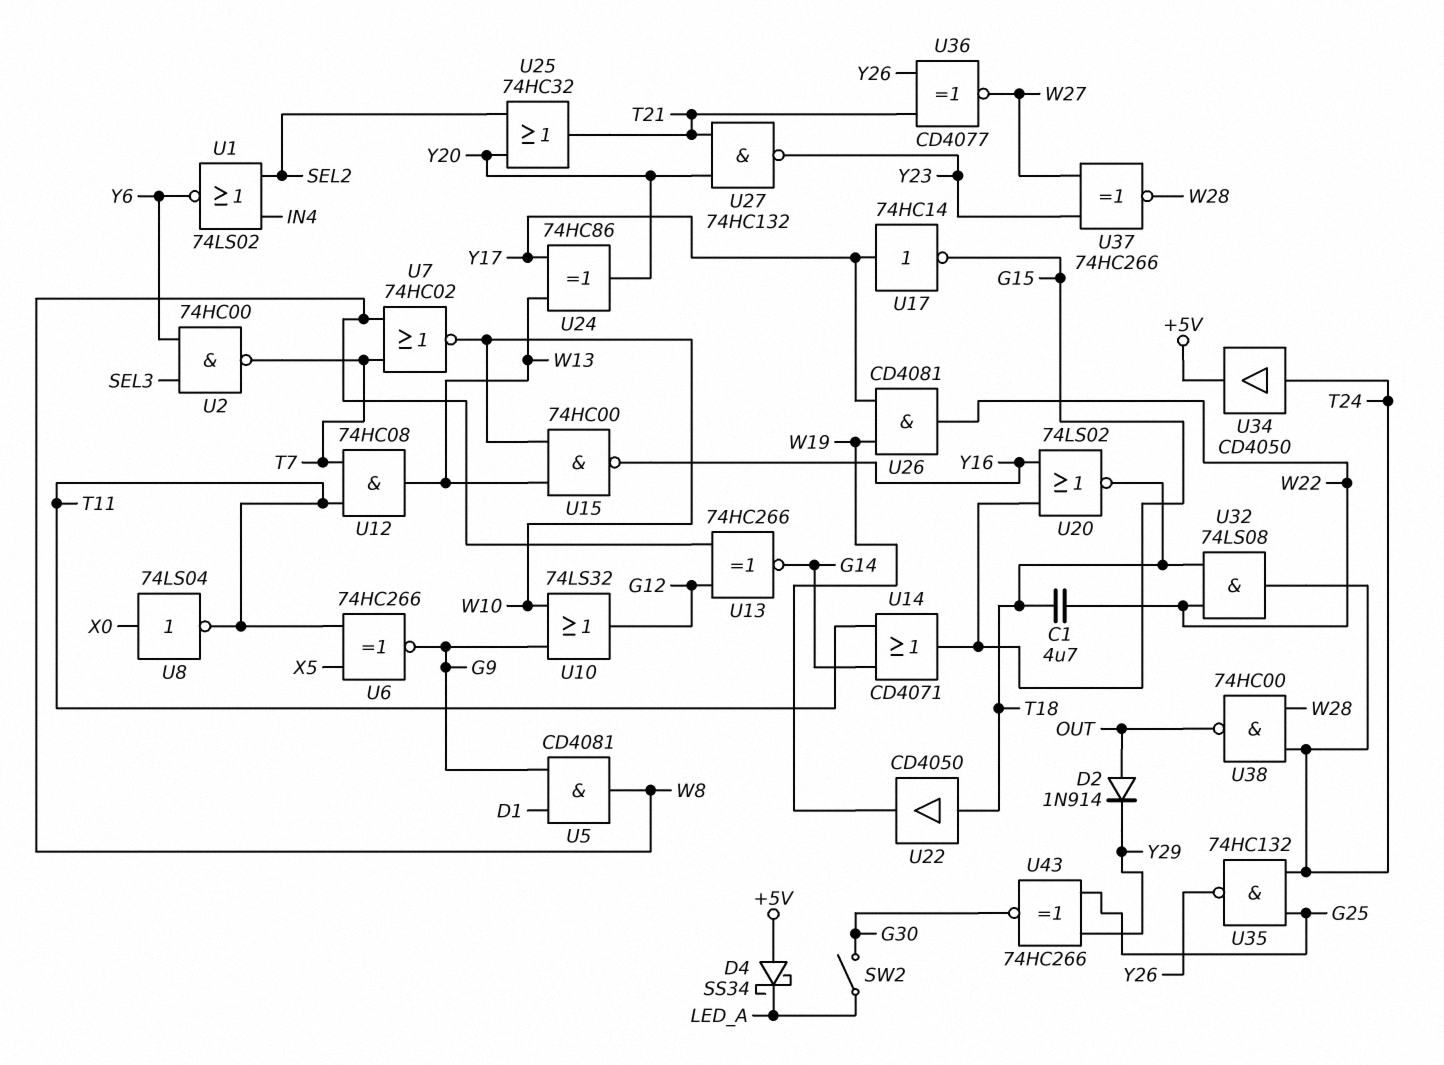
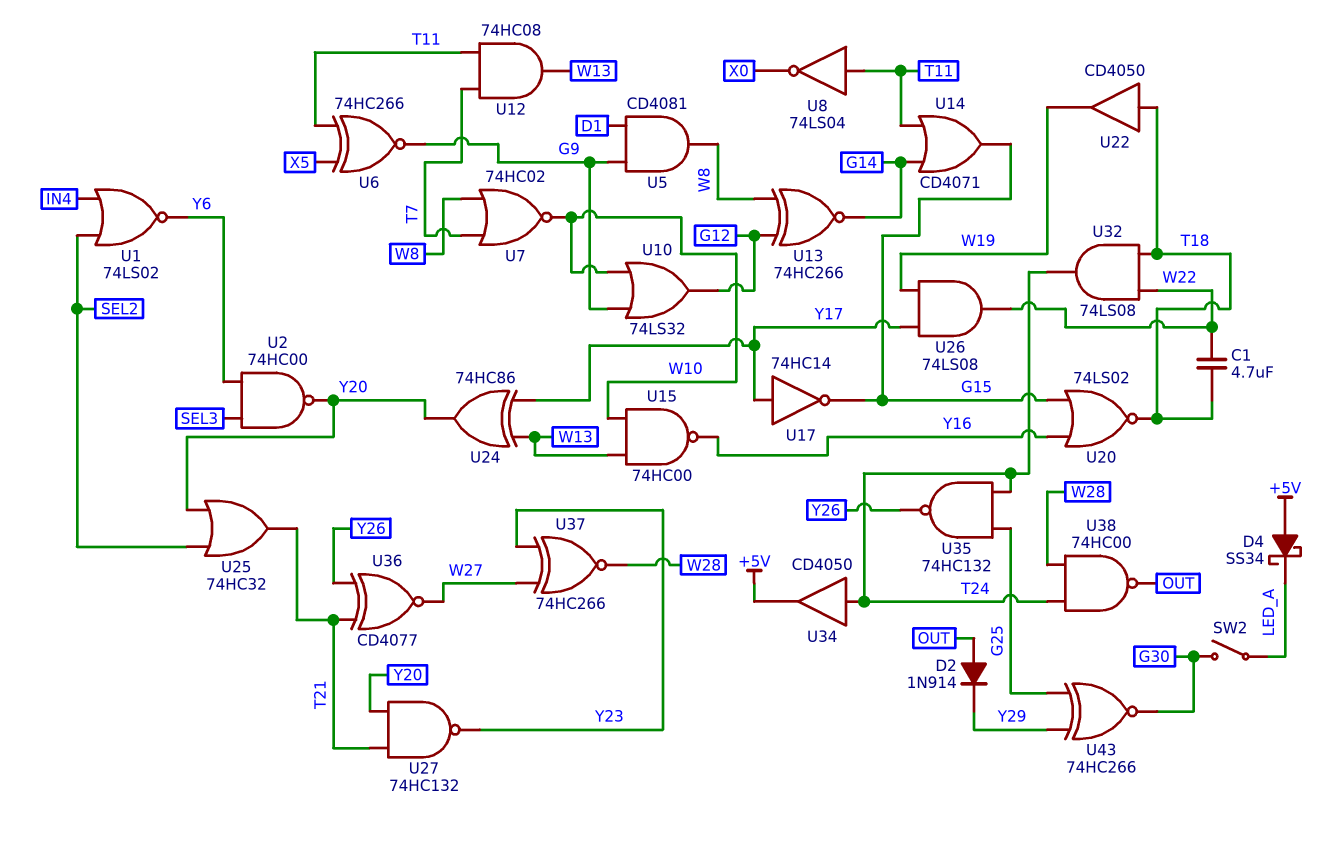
U2: NAND 74HC00 (in SEL3, in Y6, out T7) -> NAND 74HC00 (in SEL3, in Y6, out Y20)
U8: NOT 74LS04 (in X0, out T11) -> NOT 74LS04 (in T11, out X0)
U26: AND CD4081 (in W19, in Y17, out W22) -> AND 74LS08 (in W19, in Y17, out W22)

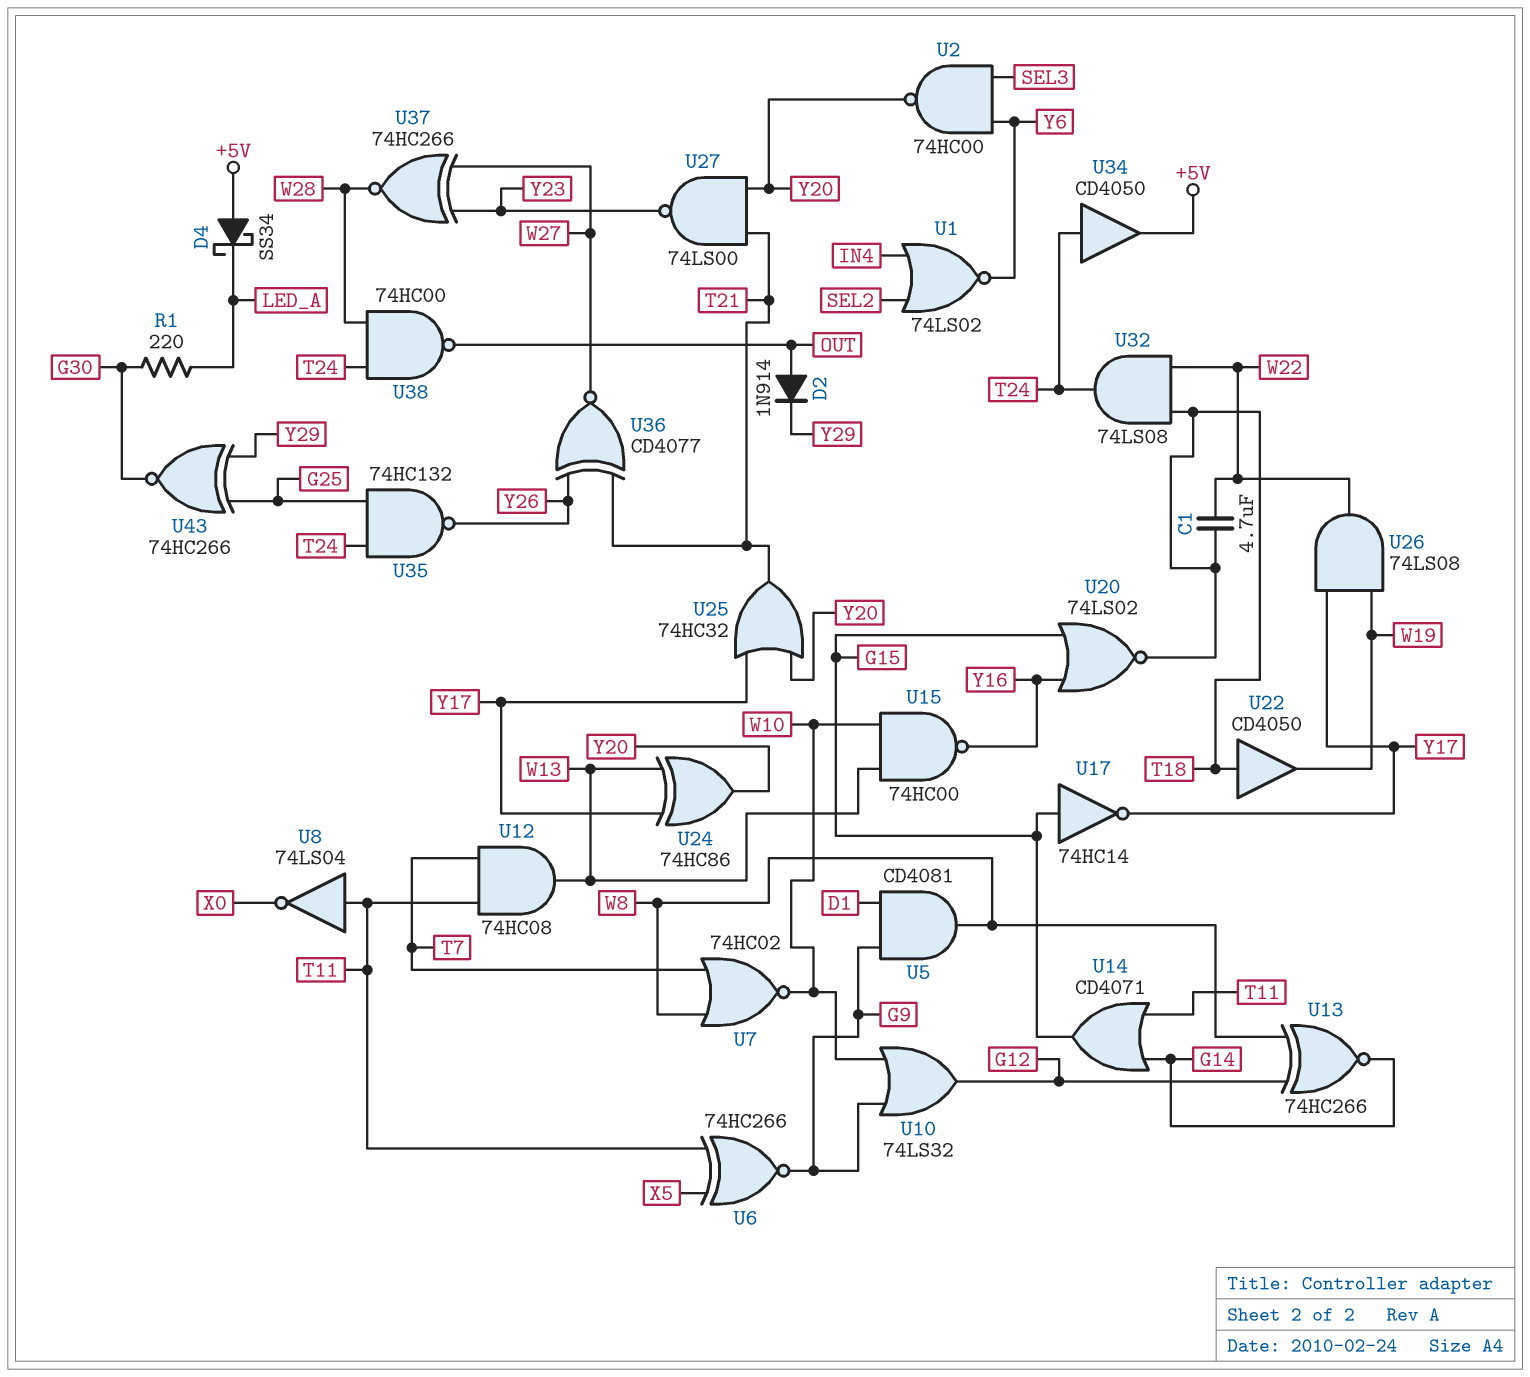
R1: none -> 220 (G30, LED_A)
SW2: switch (G30, LED_A) -> none
U17: NOT 74HC14 (in Y17, out G15) -> NOT 74HC14 (in G15, out Y17)
U25: OR 74HC32 (in SEL2, in Y20, out T21) -> OR 74HC32 (in Y17, in Y20, out T21)
U27: NAND 74HC132 (in T21, in Y20, out Y23) -> NAND 74LS00 (in T21, in Y20, out Y23)

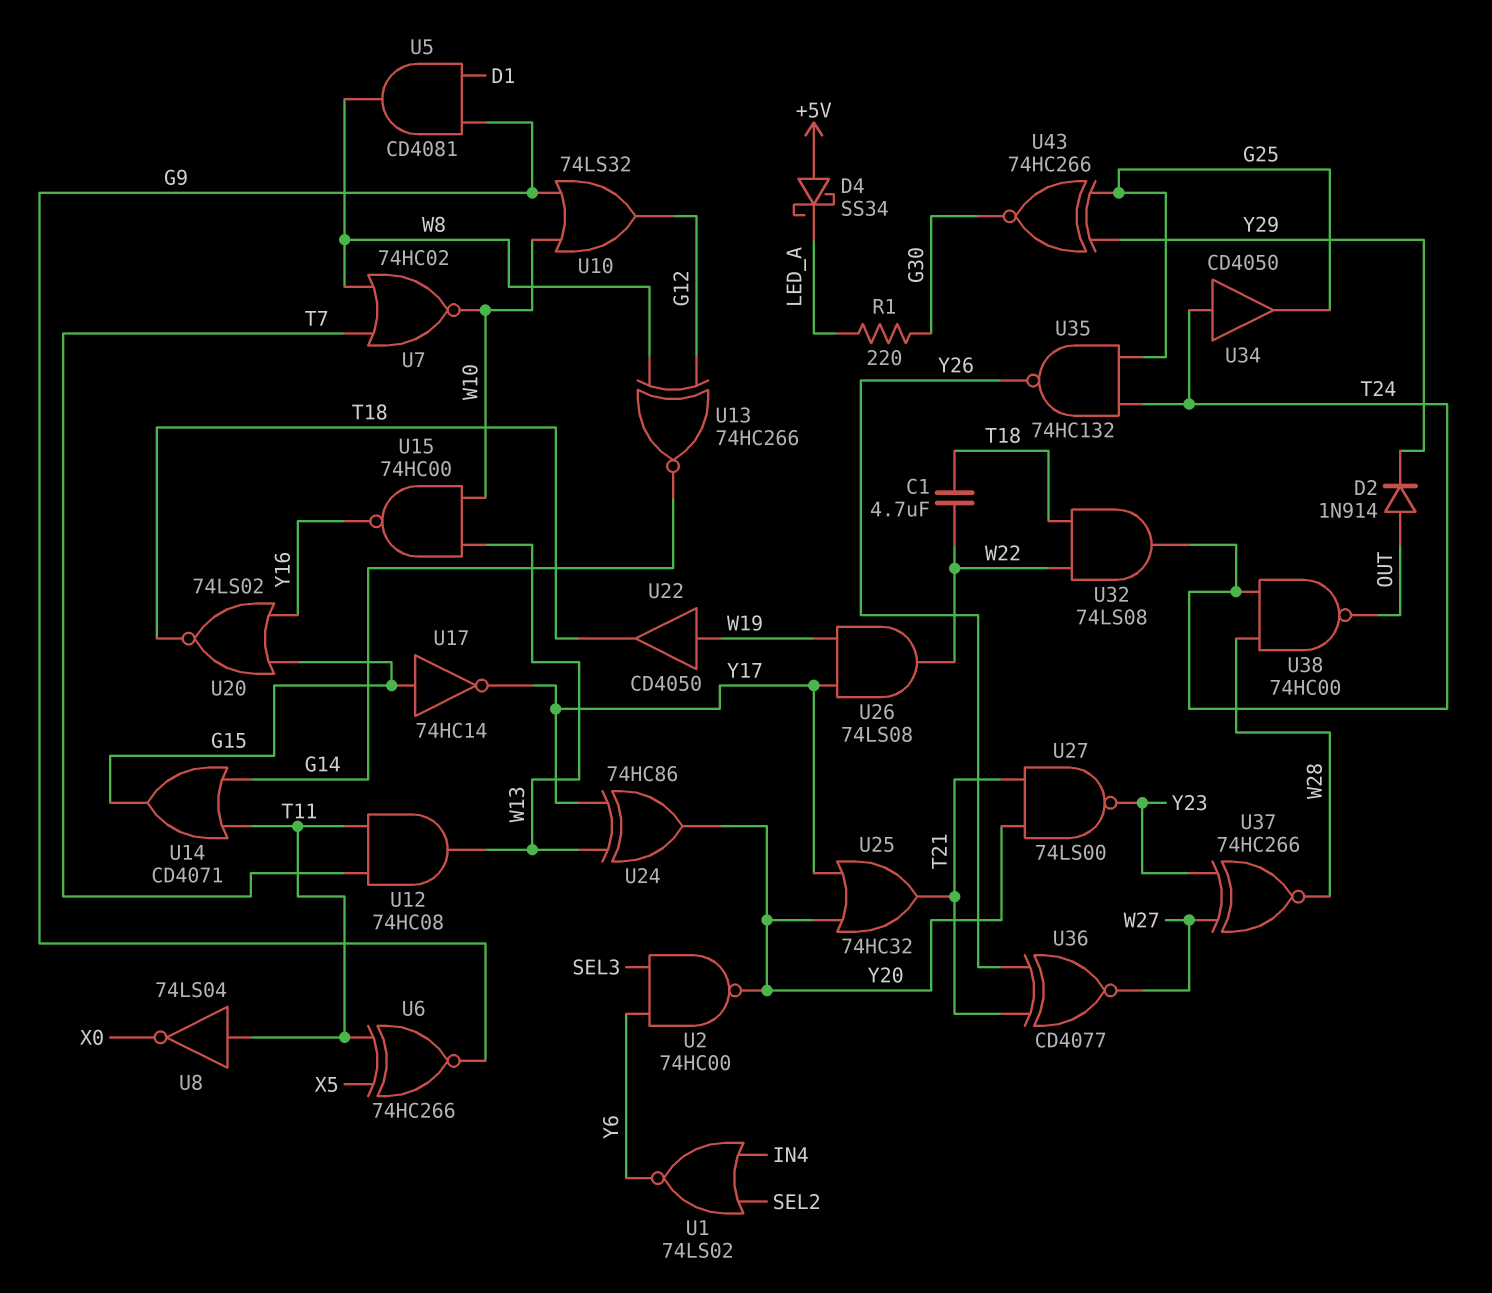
U22: buffer CD4050 (in T18, out W19) -> buffer CD4050 (in W19, out T18)
U34: buffer CD4050 (in T24, out +5V) -> buffer CD4050 (in T24, out G25)

